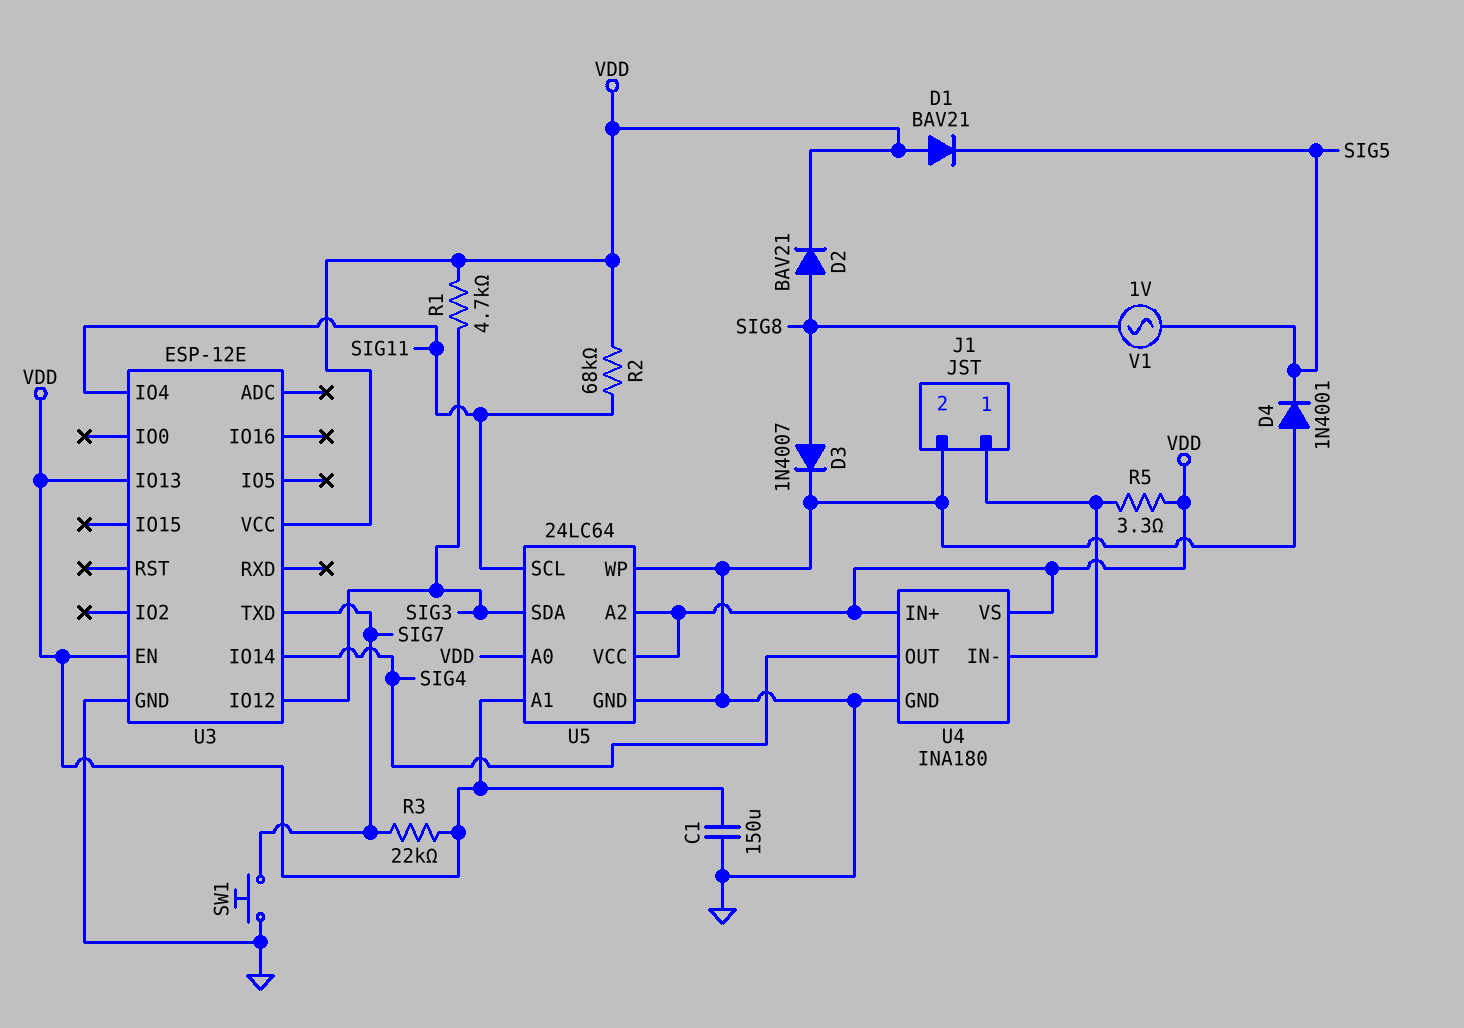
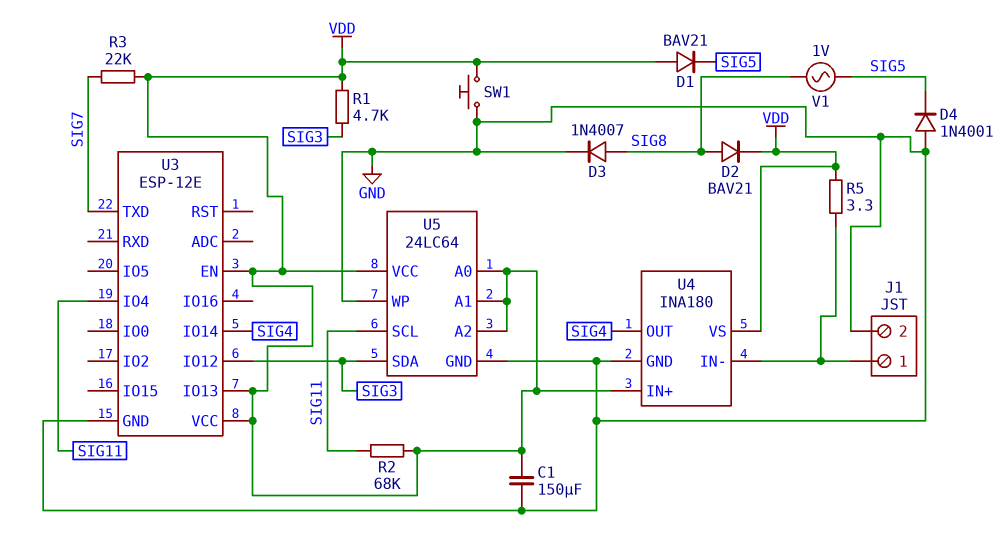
SW1: button (GND, SIG7) -> button (GND, VDD)

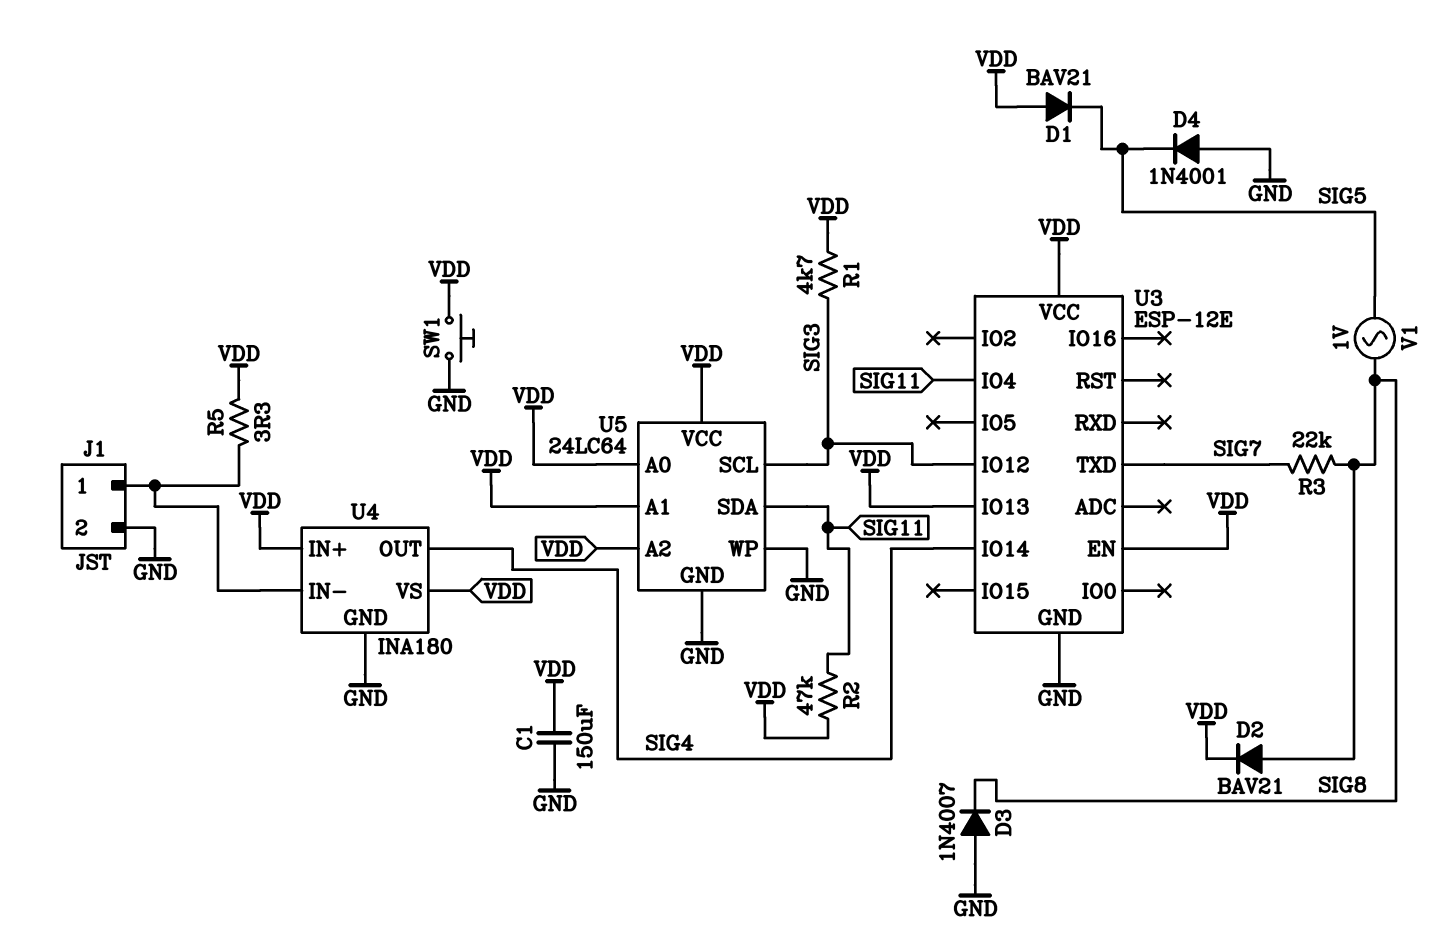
D3: diode 1N4007 (A SIG8, K GND) -> diode 1N4007 (A GND, K SIG8)
R2: 68k (SIG11, VDD) -> 47k (SIG11, VDD)
R3: 22k (SIG7, VDD) -> 22k (SIG7, SIG8)
U5 pin SCL: SIG11 -> SIG3
U5 pin SDA: SIG3 -> SIG11

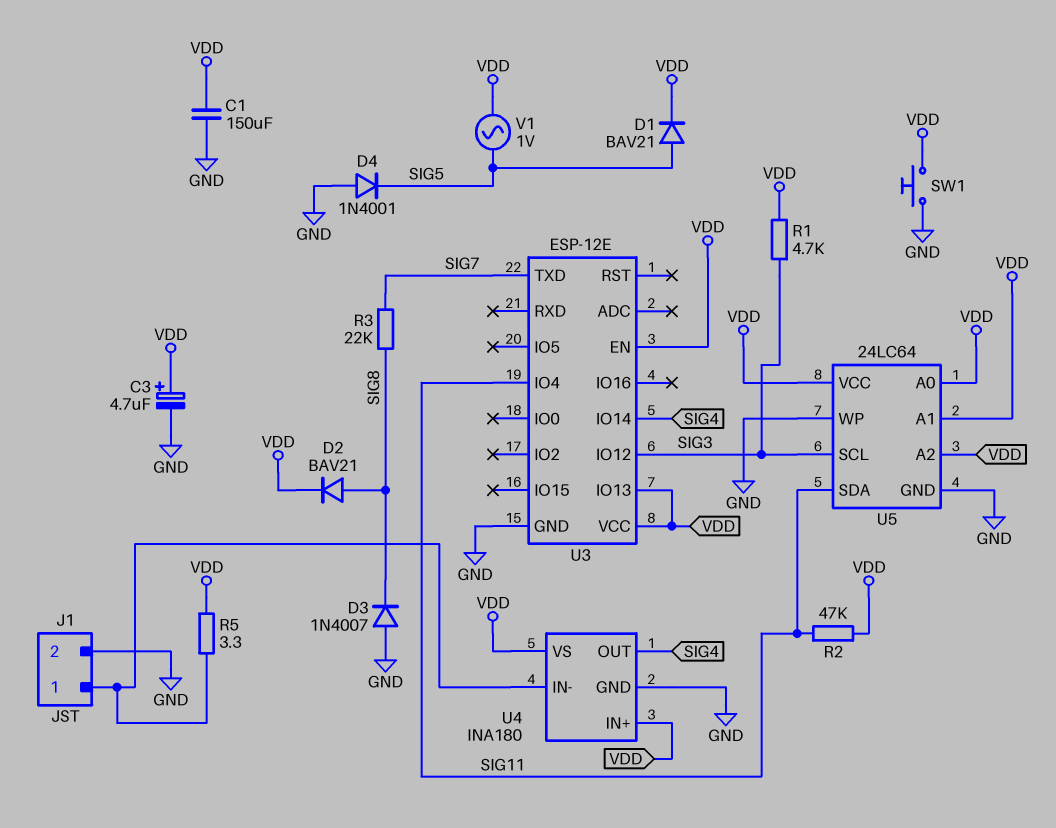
C3: none -> 4.7uF (plus VDD, minus GND)
D1: diode BAV21 (A VDD, K SIG5) -> diode BAV21 (A SIG5, K VDD)
V1: AC 1V (SIG5, SIG8) -> AC 1V (SIG5, VDD)

